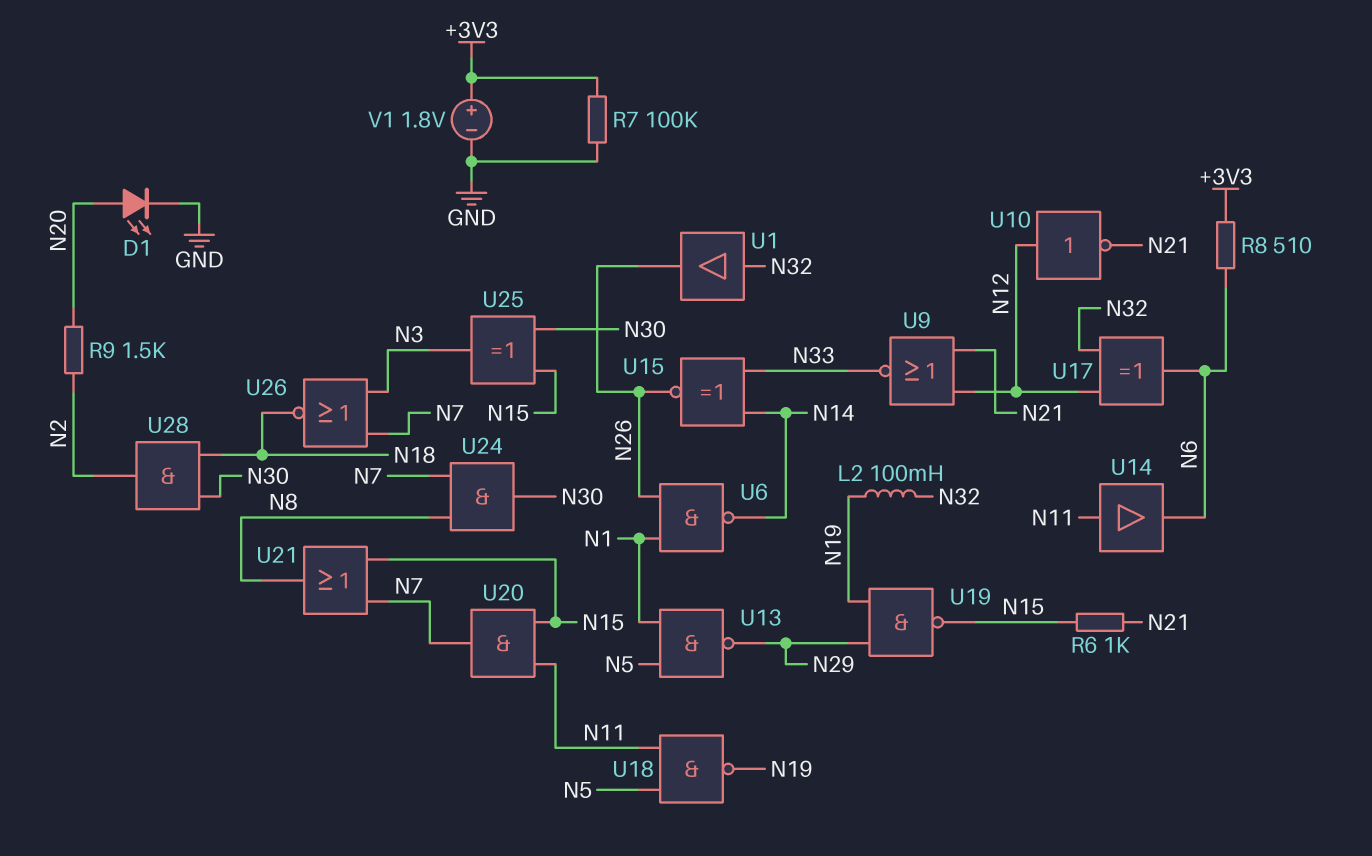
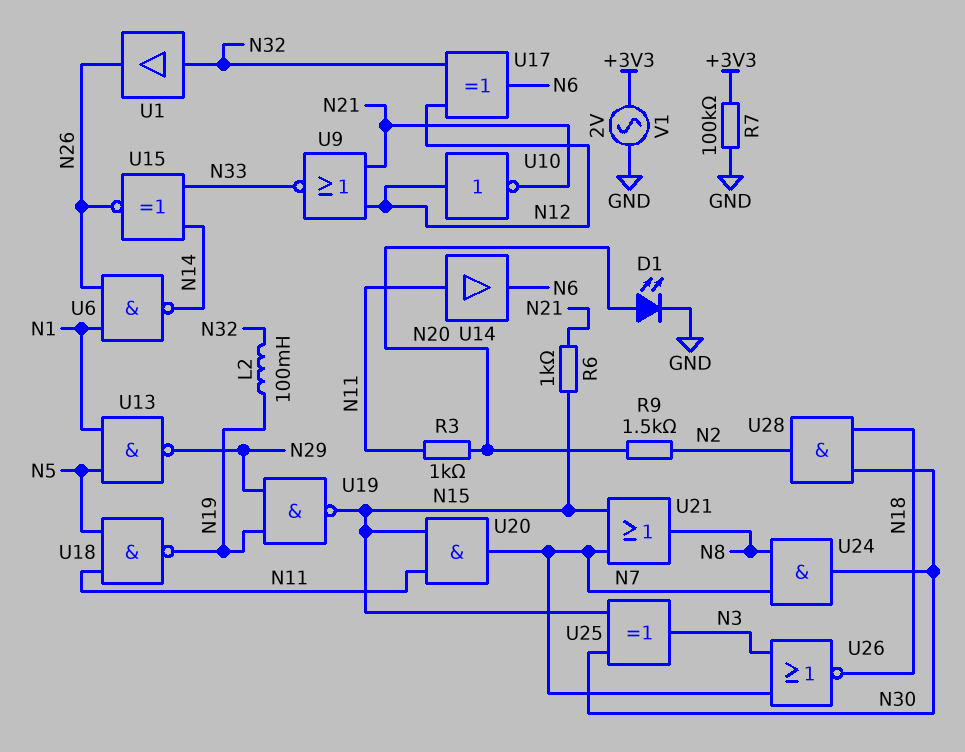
R3: none -> 1k (N11, N20)
R8: 510 (+3V3, N6) -> none
V1: 1.8V (plus +3V3, minus GND) -> AC 2V (+3V3, GND)

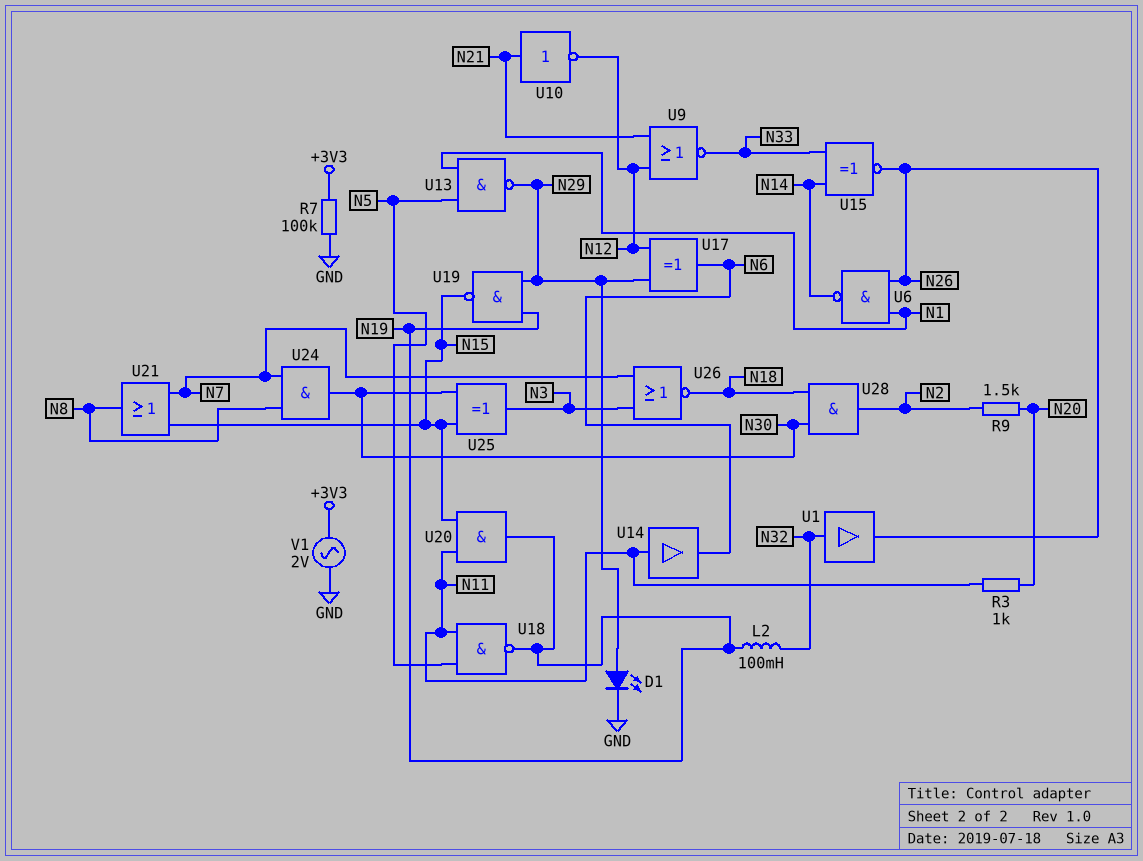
D1: LED (A N20, K GND) -> LED (A N29, K GND)
R6: 1k (N15, N21) -> none
U10: NOT (in N12, out N21) -> NOT (in N21, out N12)
U17: XOR (in N12, in N32, out N6) -> XOR (in N12, in N29, out N6)
U20: AND (in N11, in N15, out N7) -> AND (in N11, in N15, out N19)

